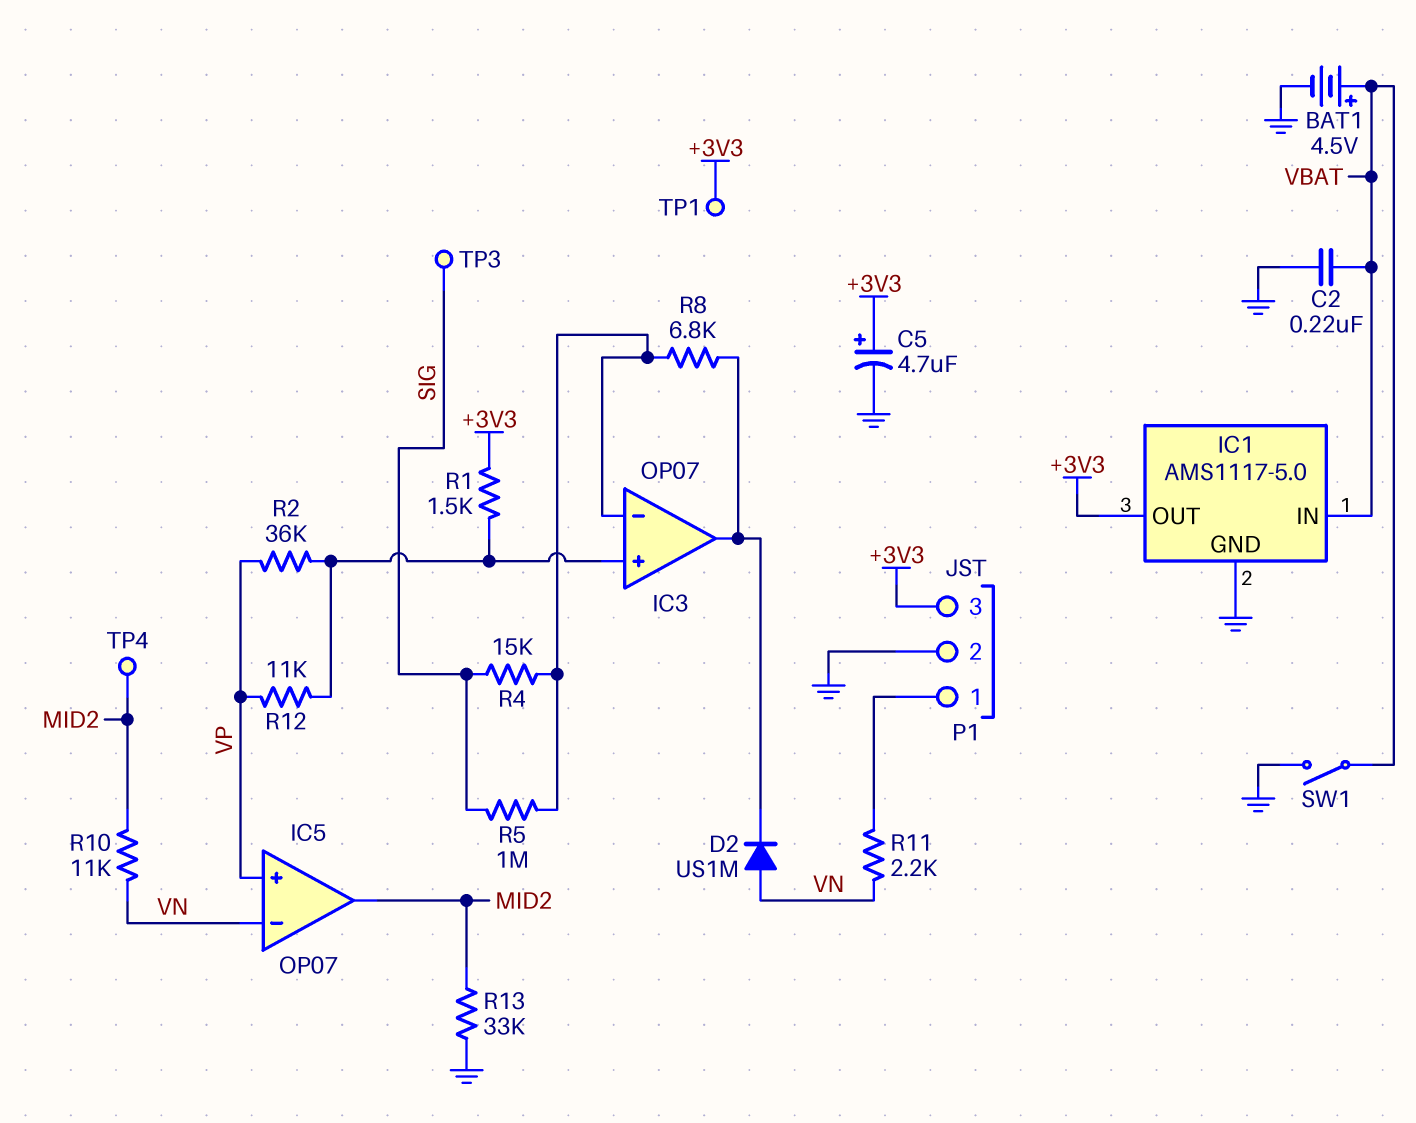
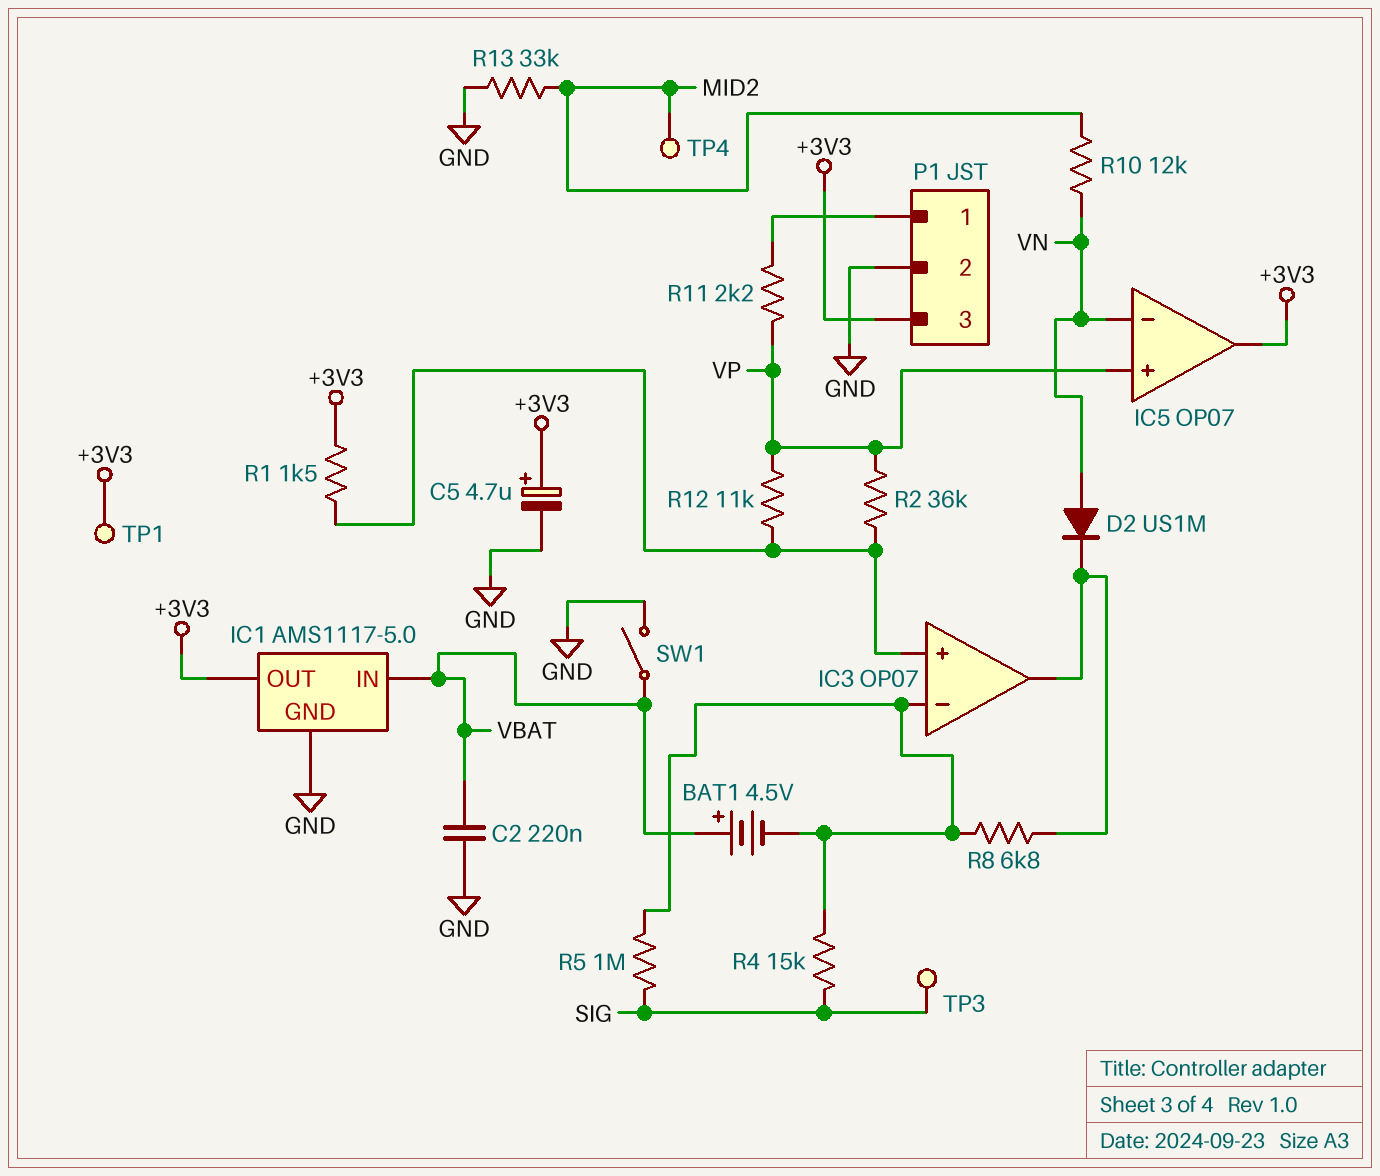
BAT1: 4.5V (plus VBAT, minus GND) -> 4.5V (plus VBAT, minus IC3/in-)
IC5 pin out: MID2 -> +3V3
R10: 11k (MID2, VN) -> 12k (MID2, VN)
R11: 2.2k (P1/1, VN) -> 2.2k (P1/1, VP)

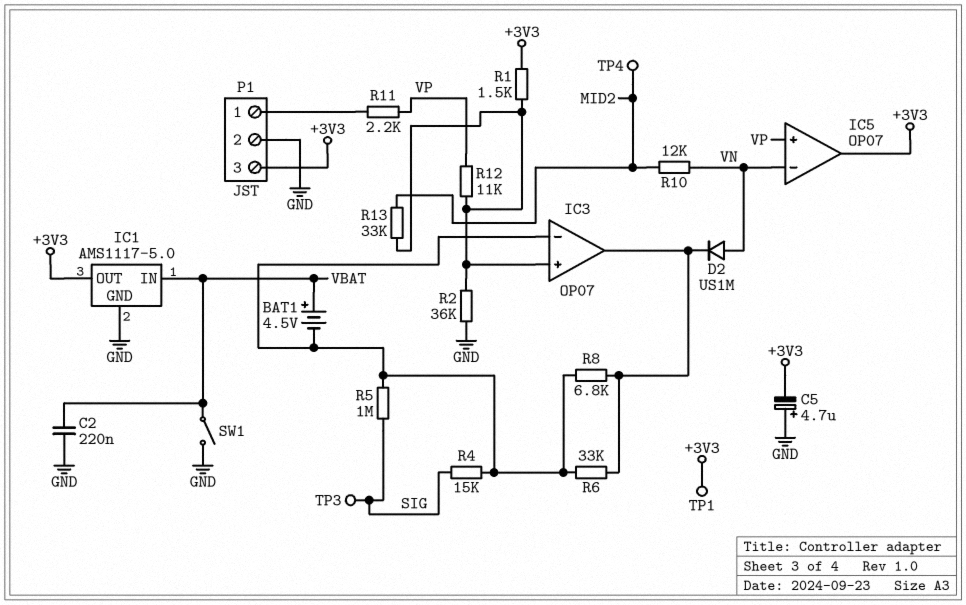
C5: 4.7uF (plus +3V3, minus GND) -> 4.7uF (plus GND, minus +3V3)
R2: 36k (IC3/in+, VP) -> 36k (GND, IC3/in+)
R6: none -> 33k (IC3/in-, IC3/out)
R13: 33k (GND, MID2) -> 33k (IC3/in+, MID2)

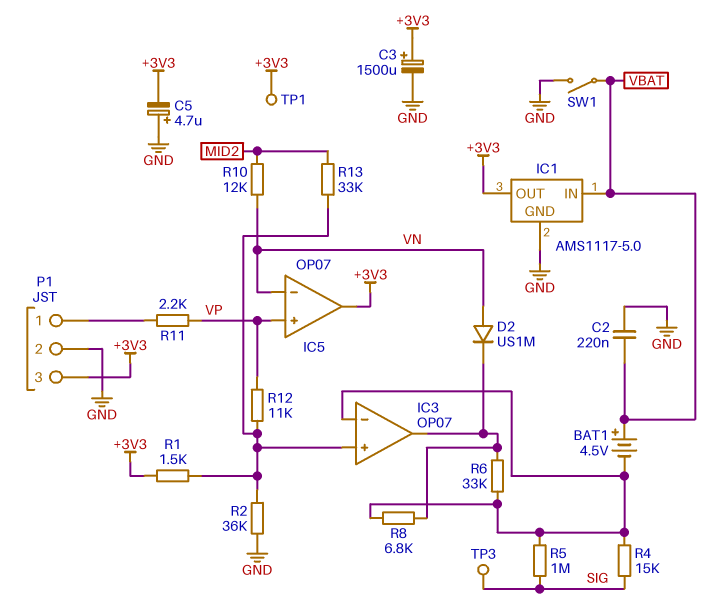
C3: none -> 1500uF (plus +3V3, minus GND)
TP4: test point (MID2) -> none

